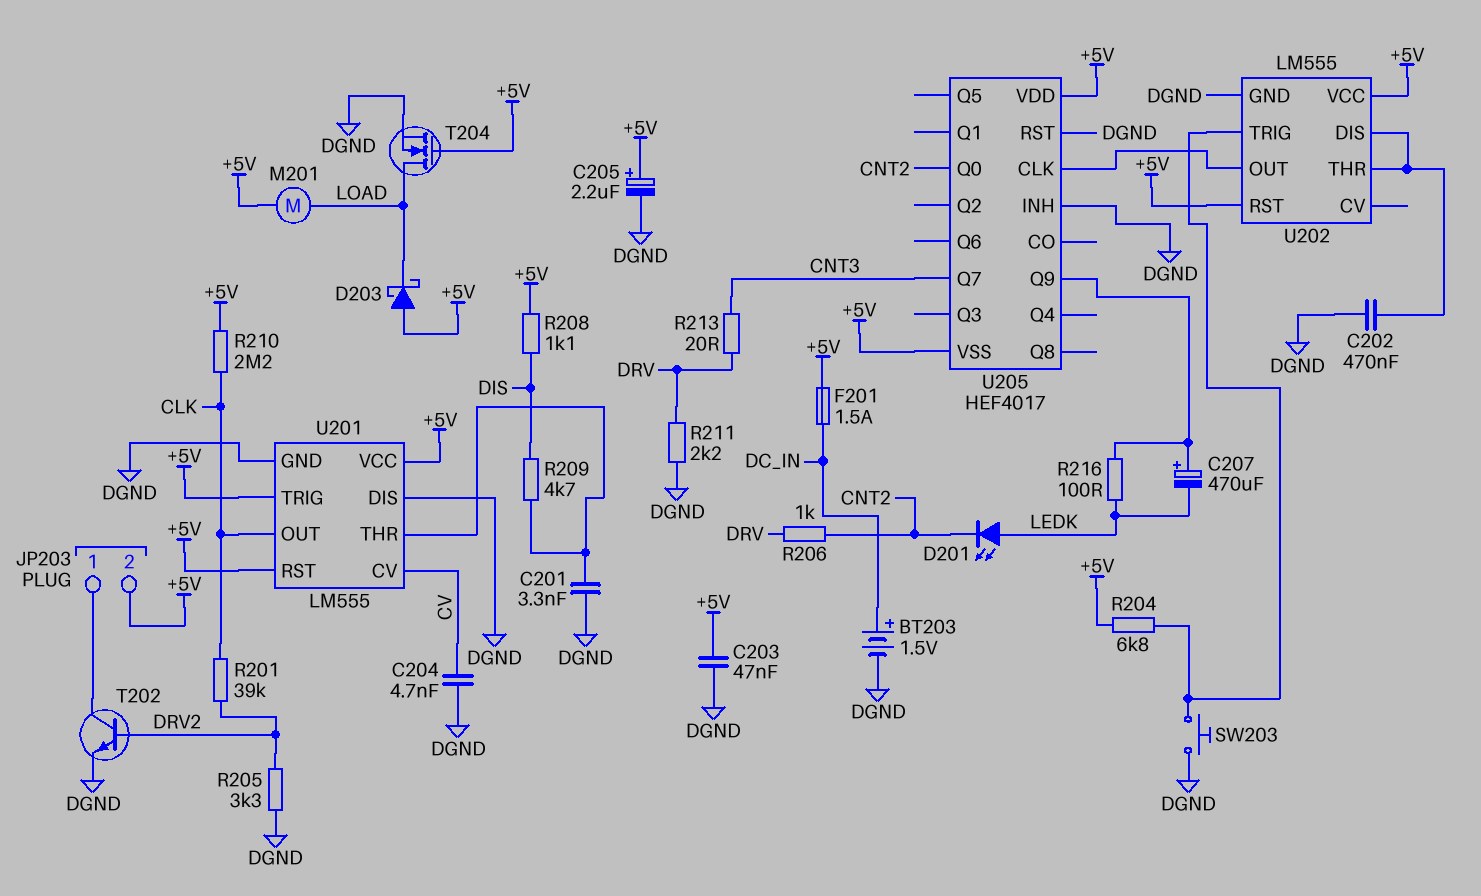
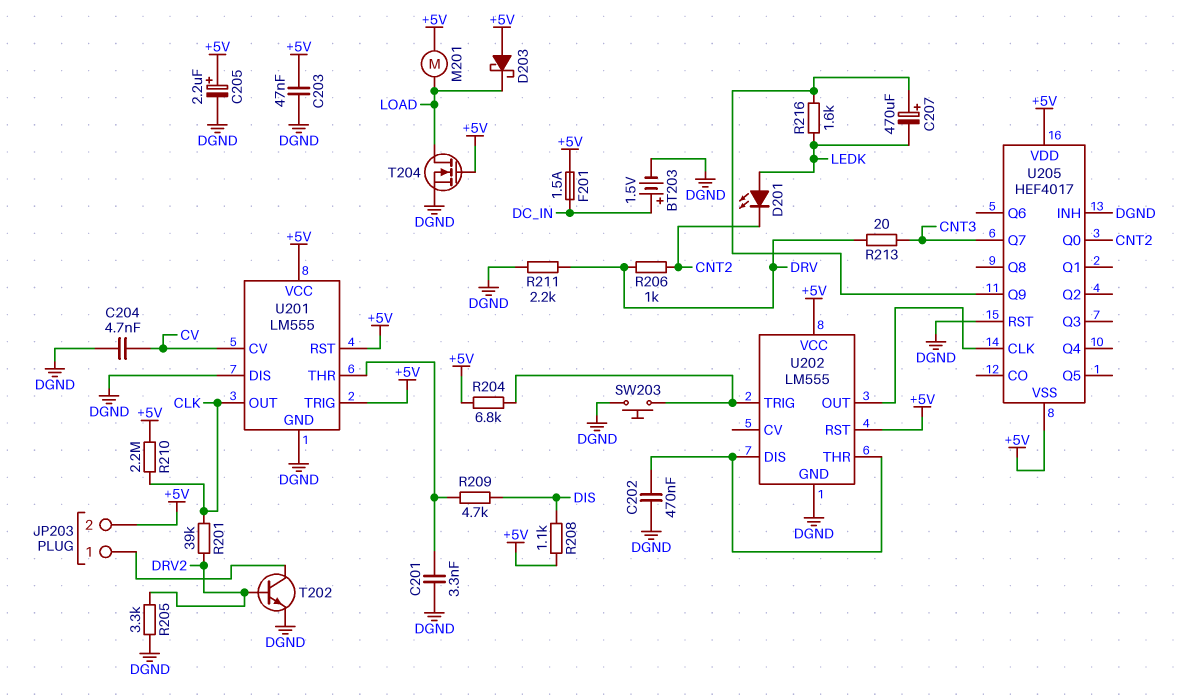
R216: 100 (LEDK, U205/Q9) -> 1.6k (LEDK, U205/Q9)

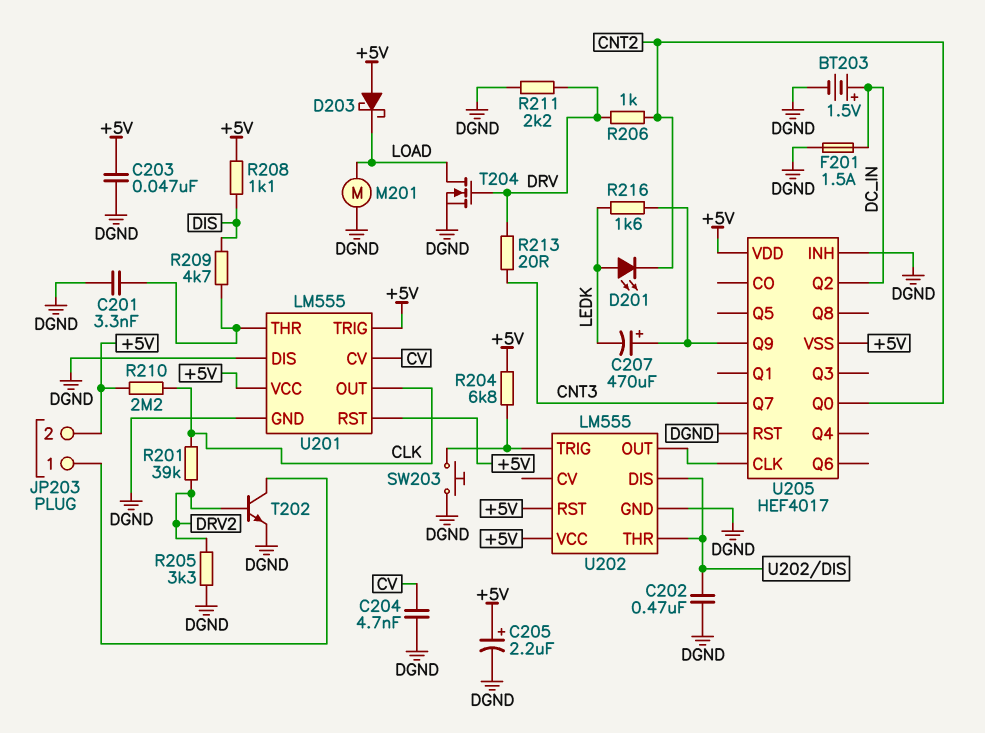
F201: 1.5A (+5V, DC_IN) -> 1.5A (DC_IN, DGND)
M201: motor (+5V, LOAD) -> motor (DGND, LOAD)
T204: NMOS (G +5V, D LOAD, S DGND) -> NMOS (G DRV, D LOAD, S DGND)
U205 pin Q2: none -> DC_IN

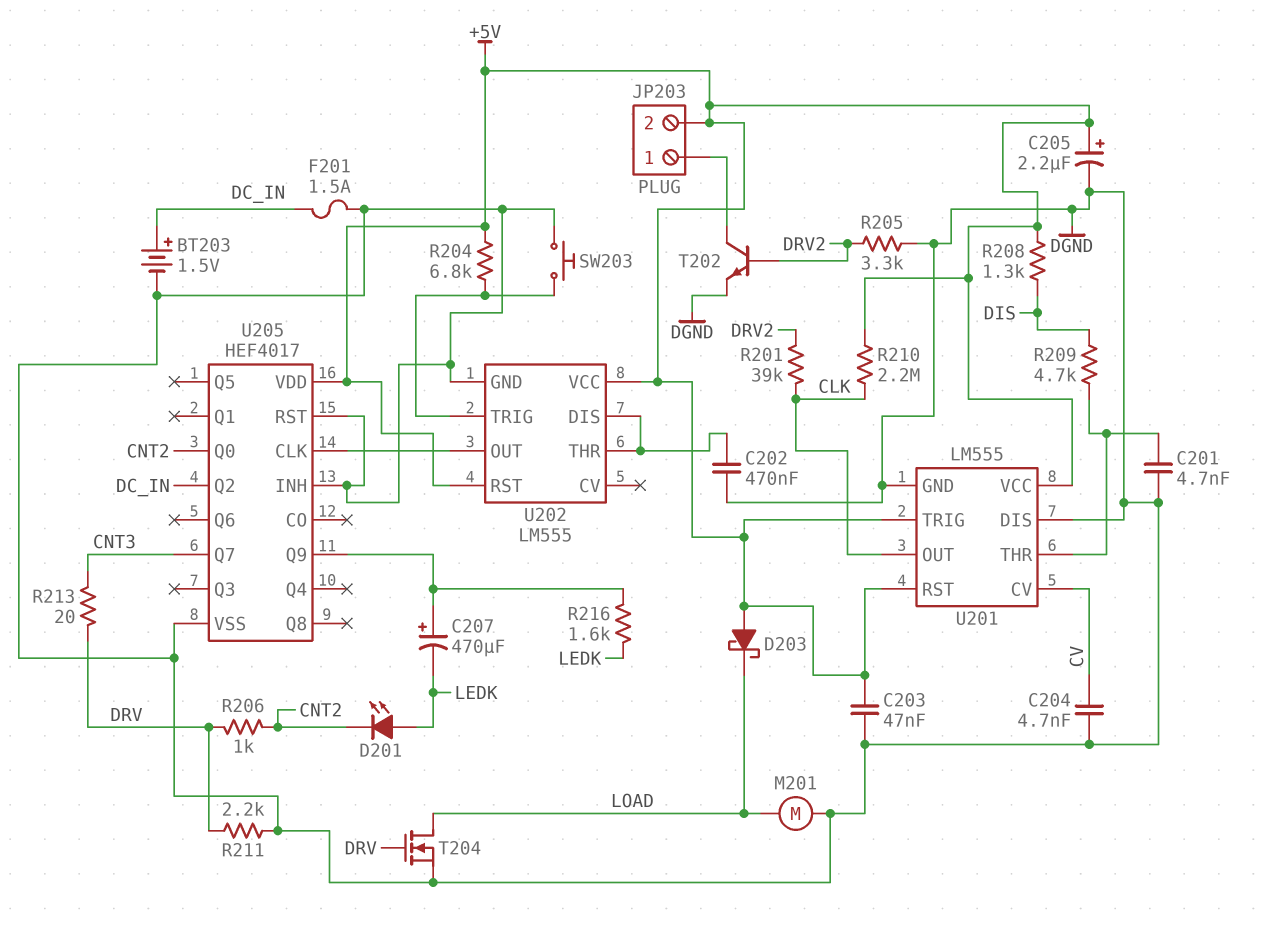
C201: 3.3nF (DGND, U201/THR) -> 4.7nF (DGND, U201/THR)
R208: 1.1k (+5V, DIS) -> 1.3k (+5V, DIS)
U205 pin VSS: +5V -> DGND

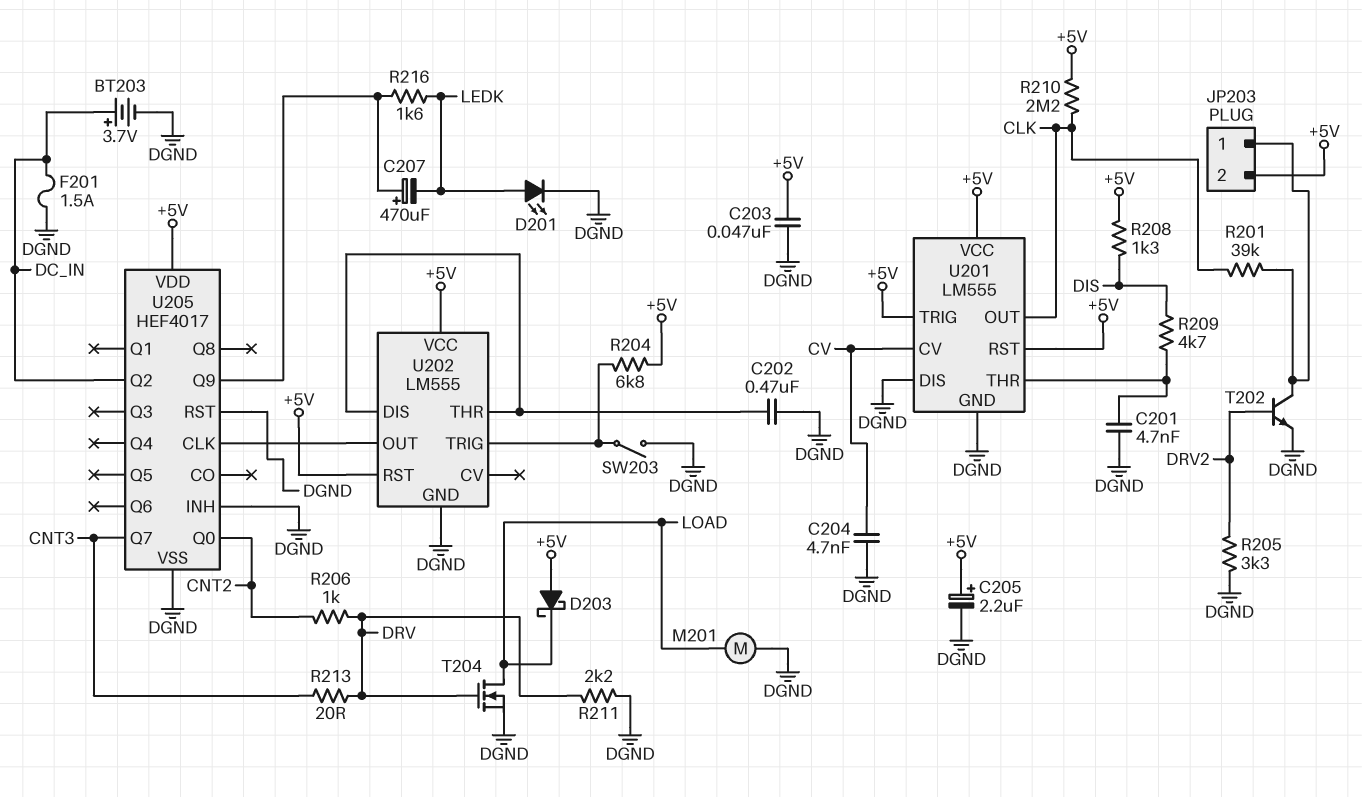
BT203: 1.5V (plus DC_IN, minus DGND) -> 3.7V (plus DC_IN, minus DGND)
D201: LED (A LEDK, K CNT2) -> LED (A LEDK, K DGND)
R201: 39k (CLK, DRV2) -> 39k (CLK, JP203/1)
SW203: button (DGND, U202/TRIG) -> switch (DGND, U202/TRIG)

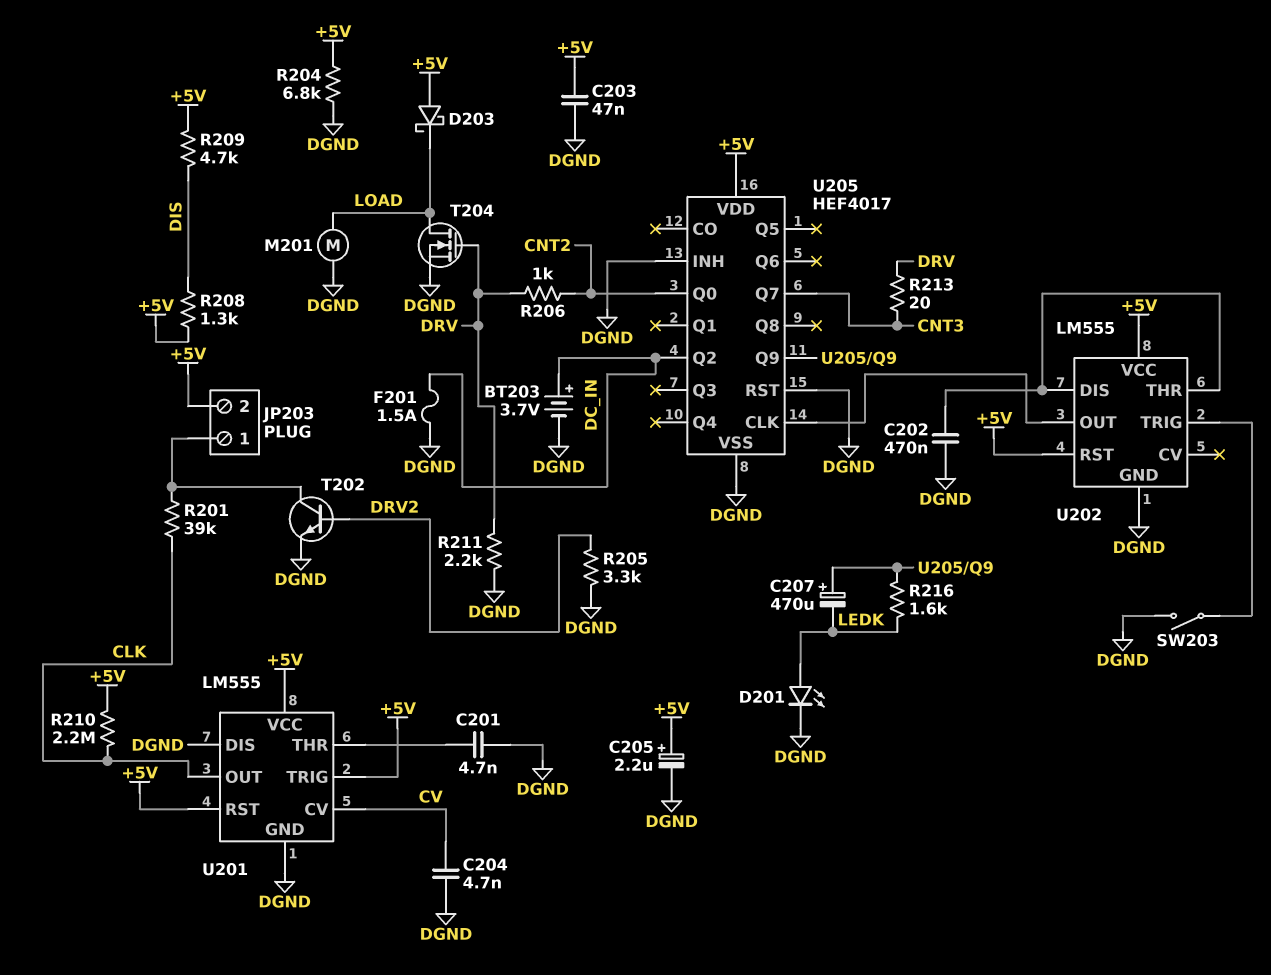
R204: 6.8k (+5V, U202/TRIG) -> 6.8k (+5V, DGND)
R209: 4.7k (DIS, U201/THR) -> 4.7k (+5V, DIS)

